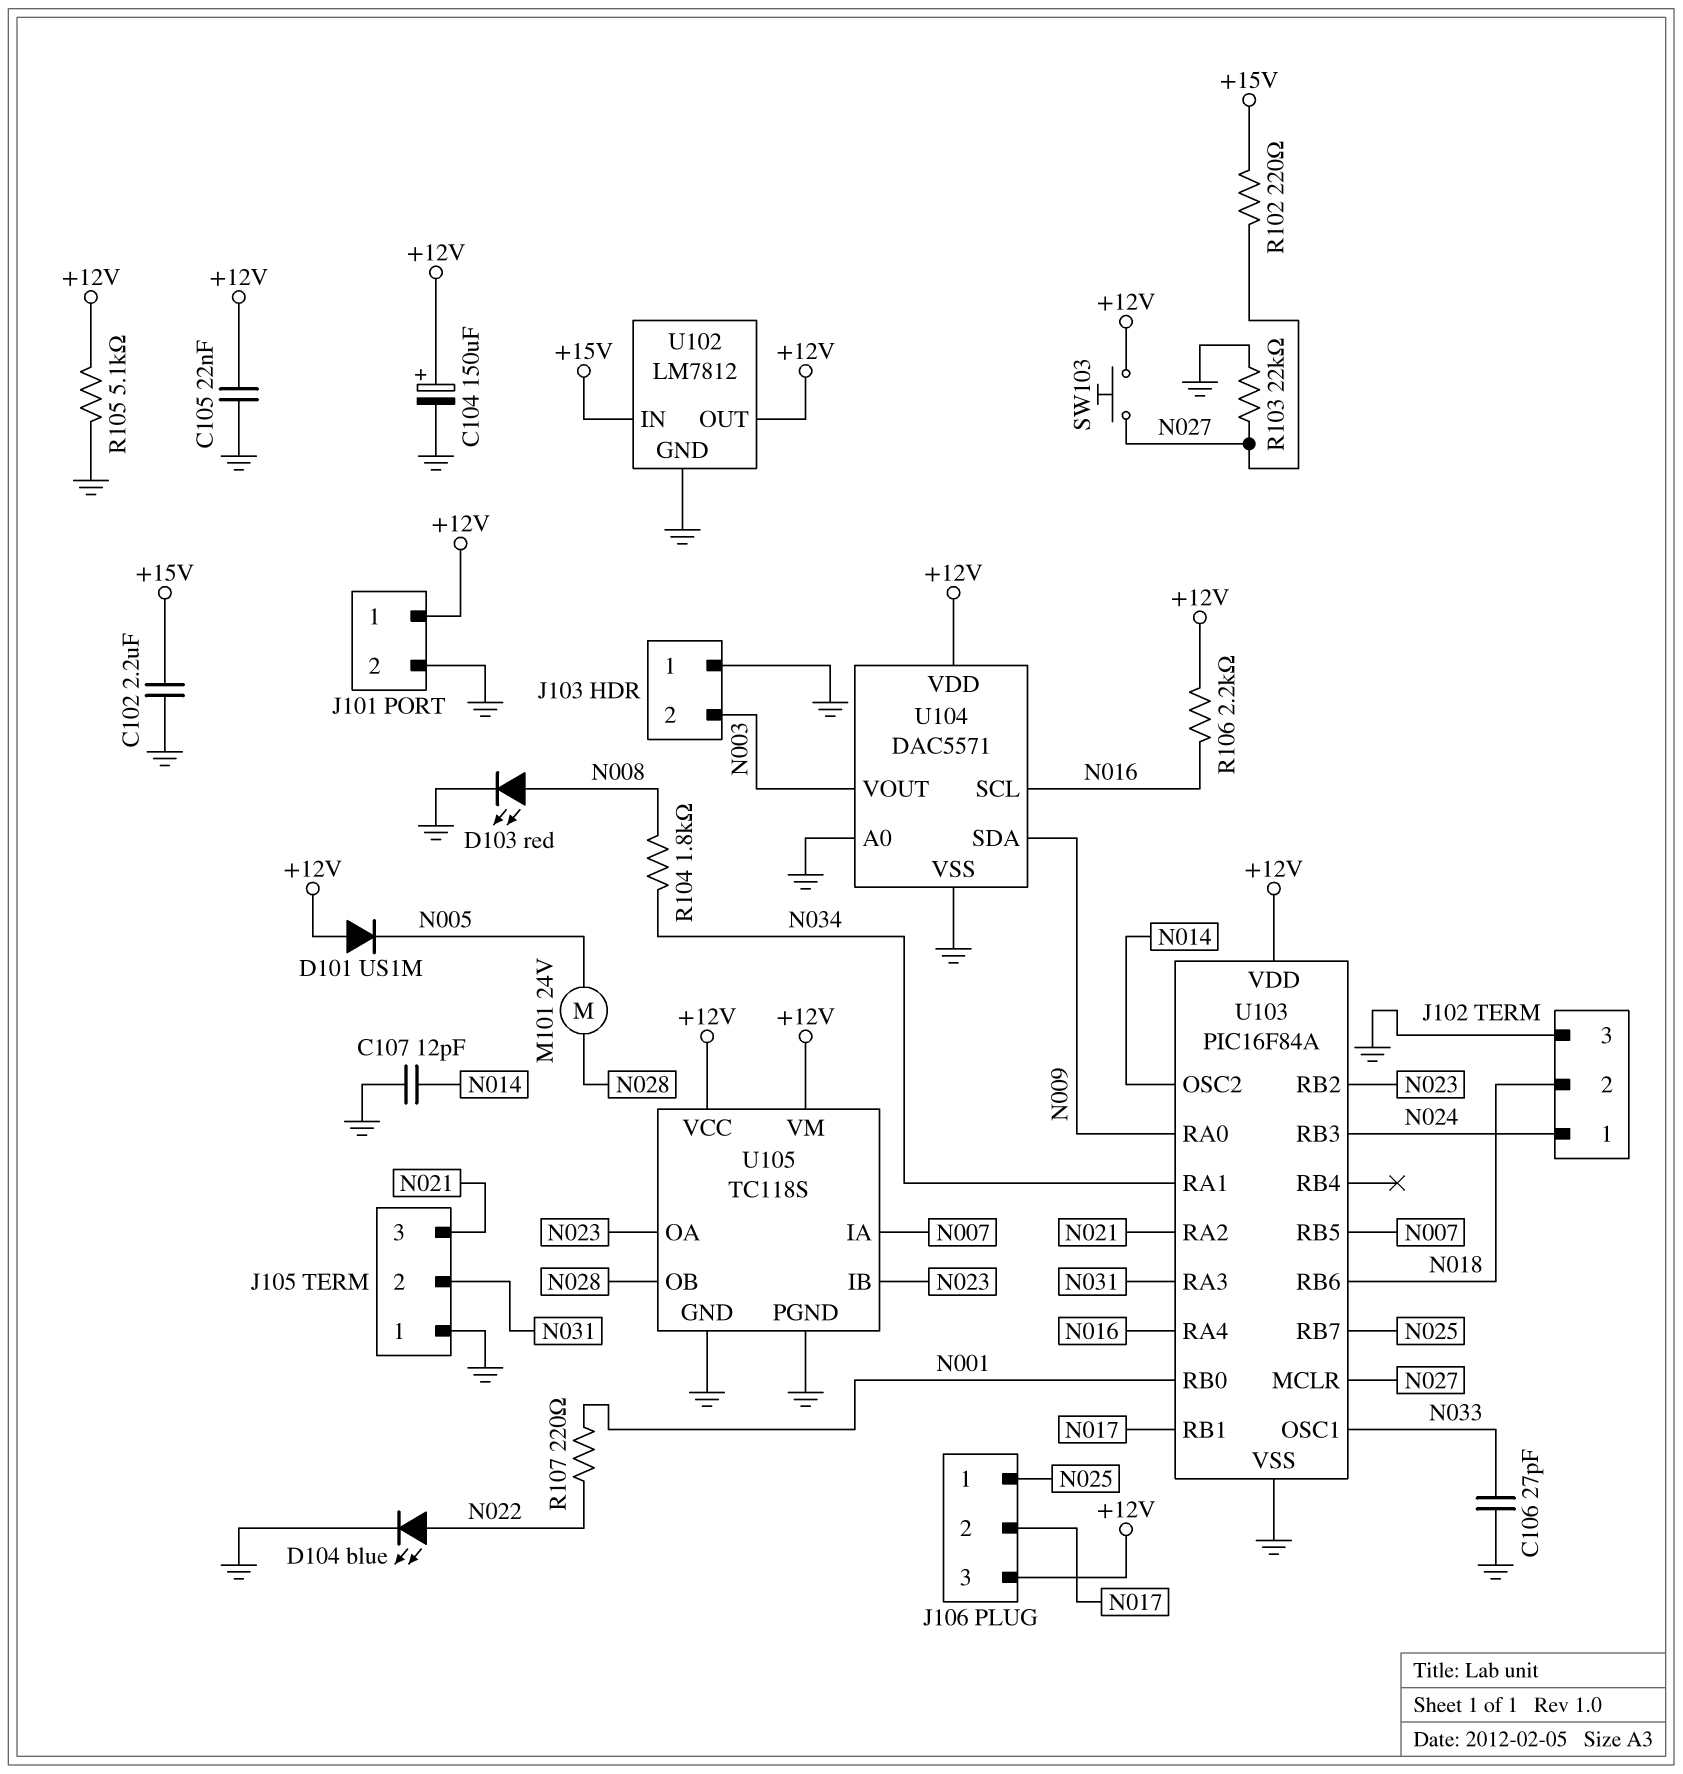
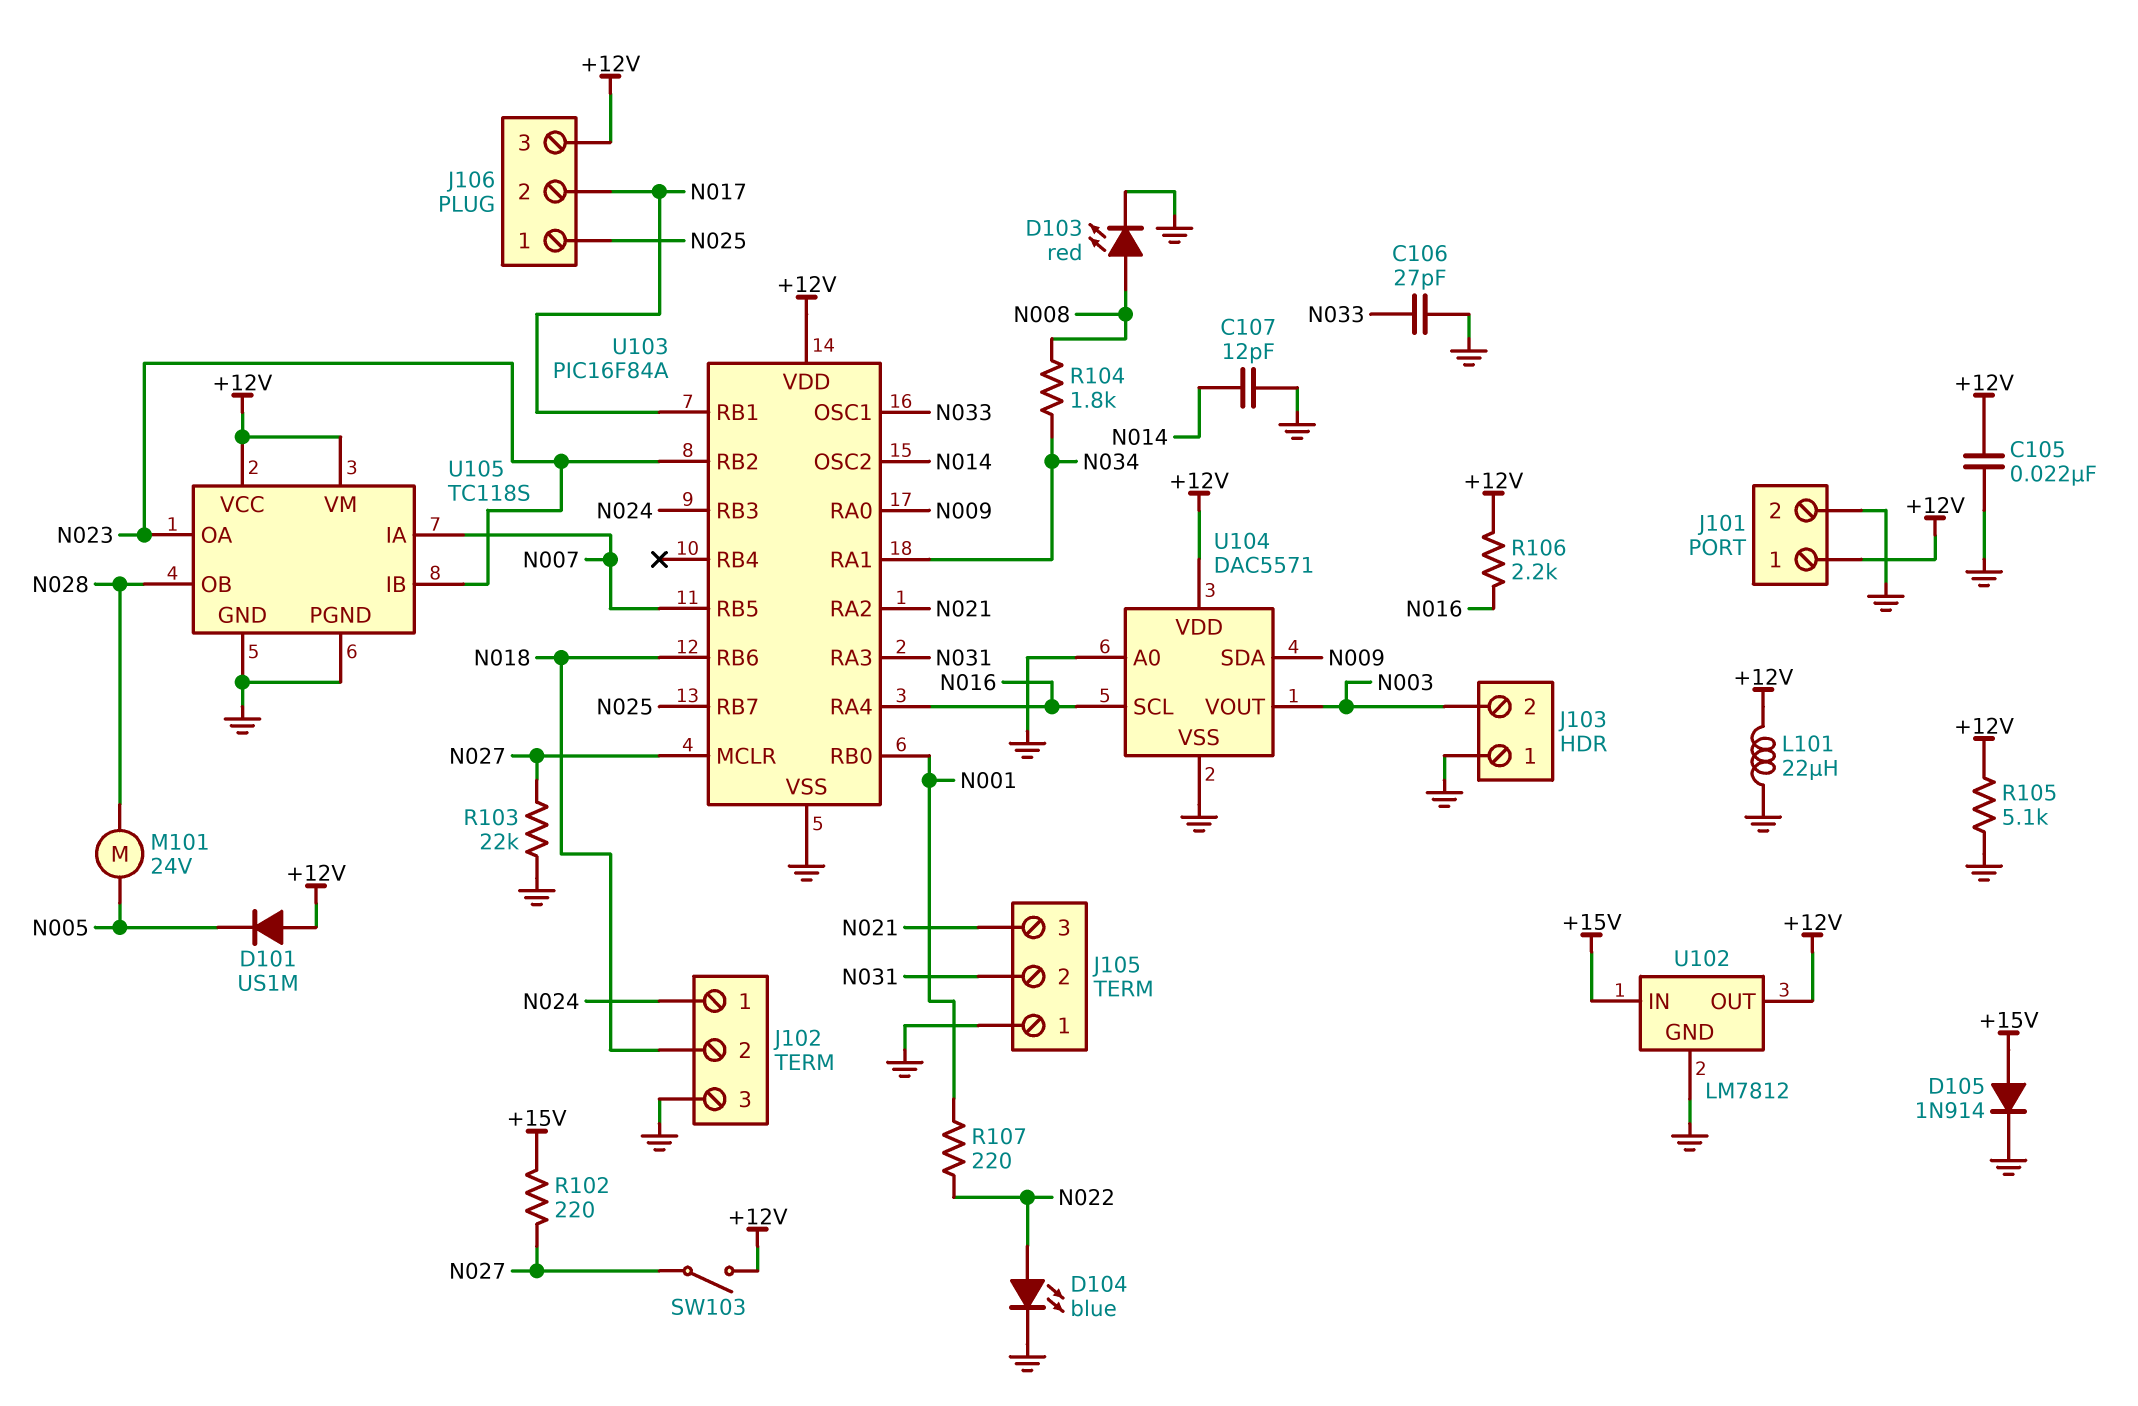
C102: 2.2uF (+15V, GND) -> none
C104: 150uF (plus +12V, minus GND) -> none
D105: none -> diode 1N914 (A +15V, K GND)
L101: none -> 22uH (+12V, GND)
SW103: button (+12V, N027) -> switch (+12V, N027)

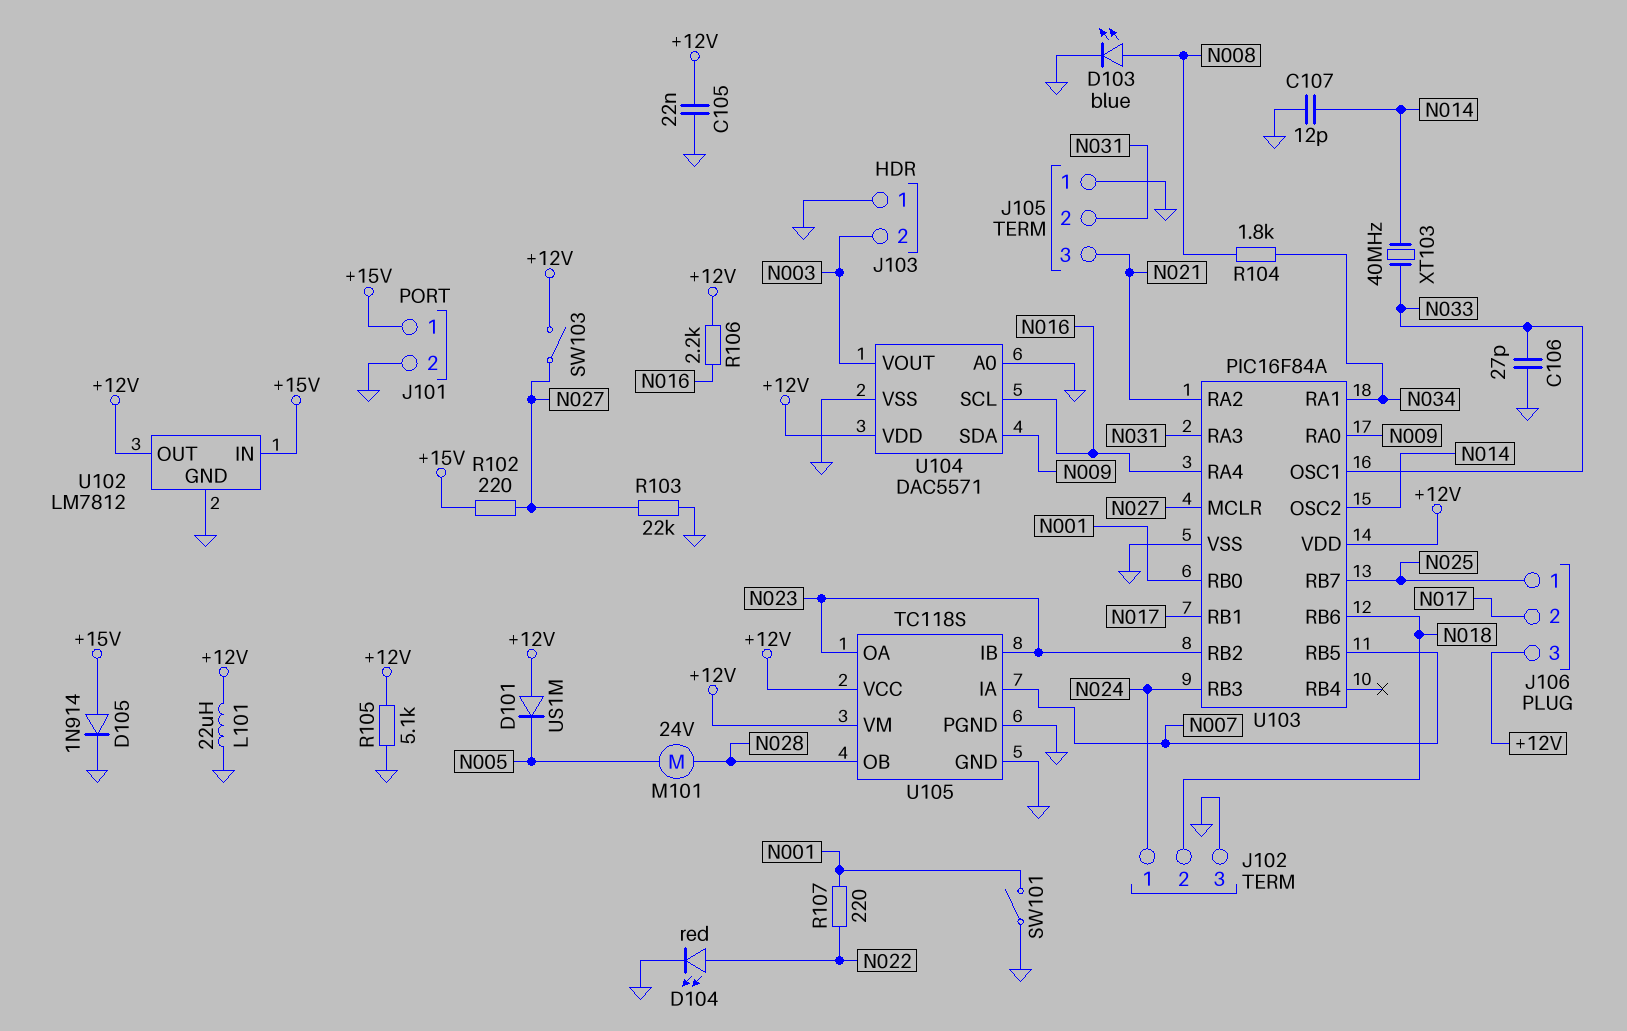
D103: LED red (A N008, K GND) -> LED blue (A N008, K GND)
D104: LED blue (A N022, K GND) -> LED red (A N022, K GND)
J101 pin 1: +12V -> +15V
SW101: none -> switch (GND, N001)
XT103: none -> 40MHz (N014, N033)

